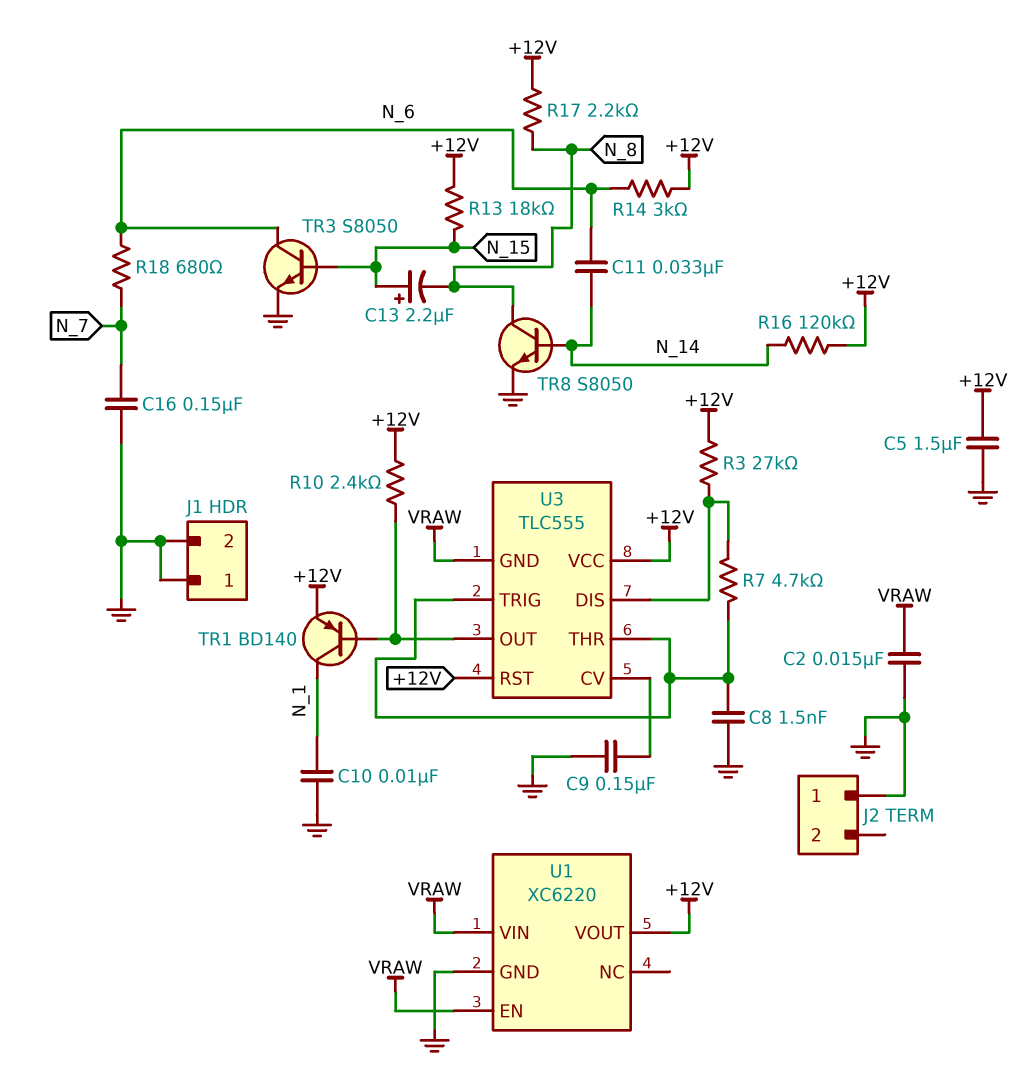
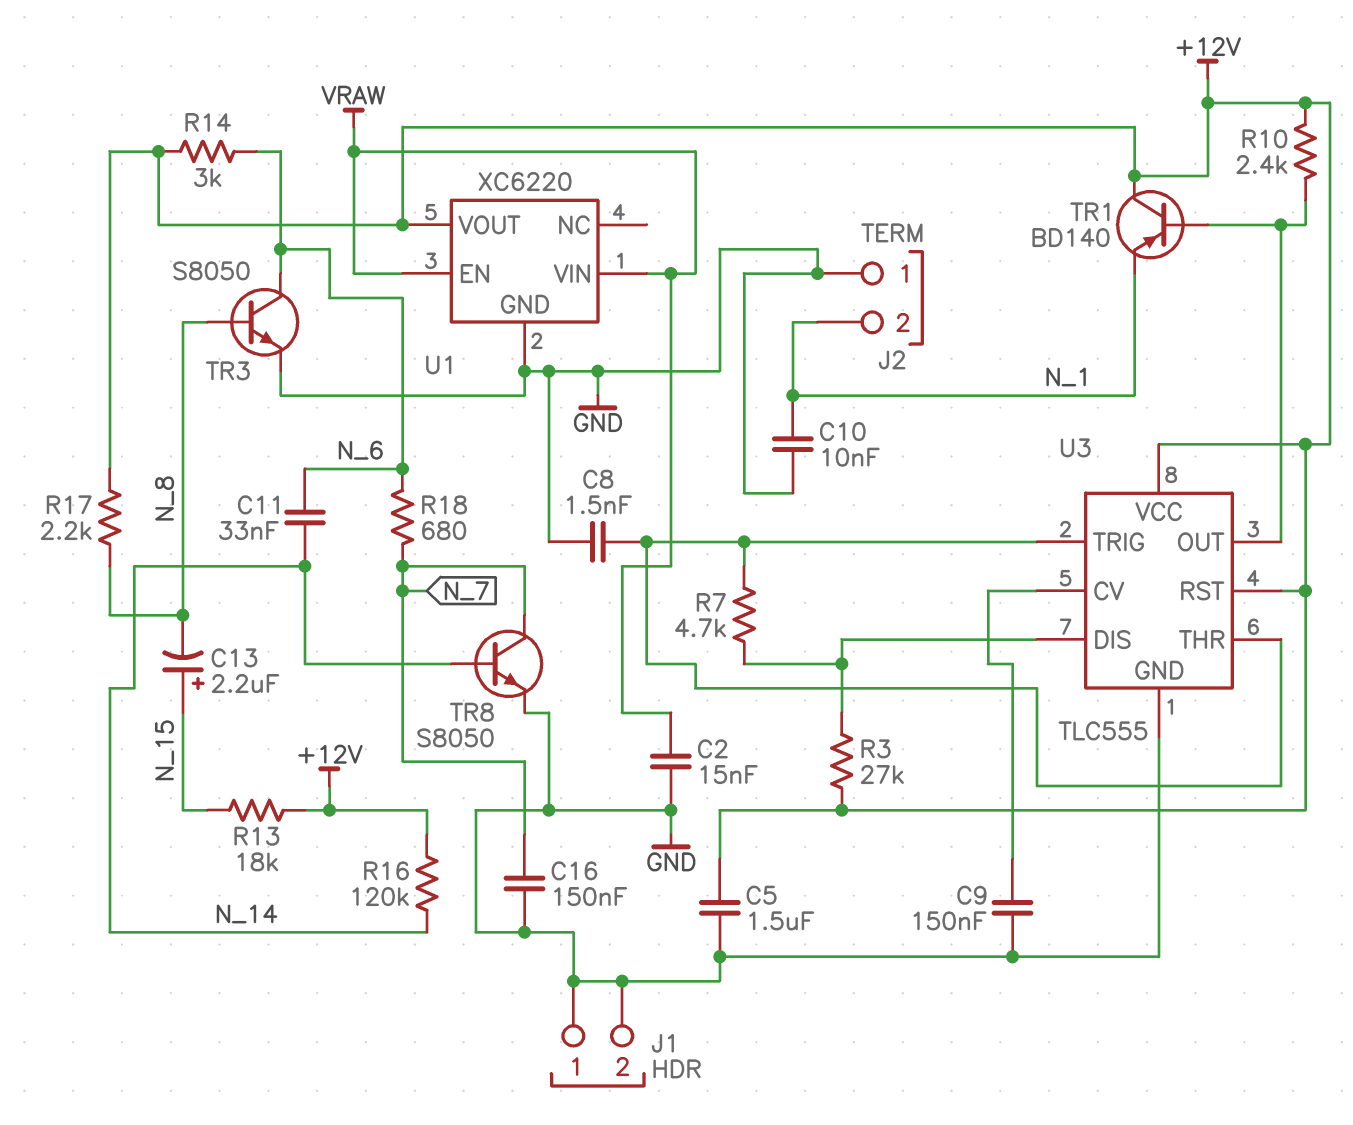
J2 pin 2: none -> N_1
TR1: PNP BD140 (B U3/OUT, C N_1, E +12V) -> PNP BD140 (B U3/OUT, C +12V, E N_1)
TR3: NPN S8050 (B N_15, C N_6, E GND) -> NPN S8050 (B N_8, C N_6, E GND)
TR8: NPN S8050 (B N_14, C N_8, E GND) -> NPN S8050 (B N_14, C N_7, E GND)
U3 pin GND: VRAW -> GND

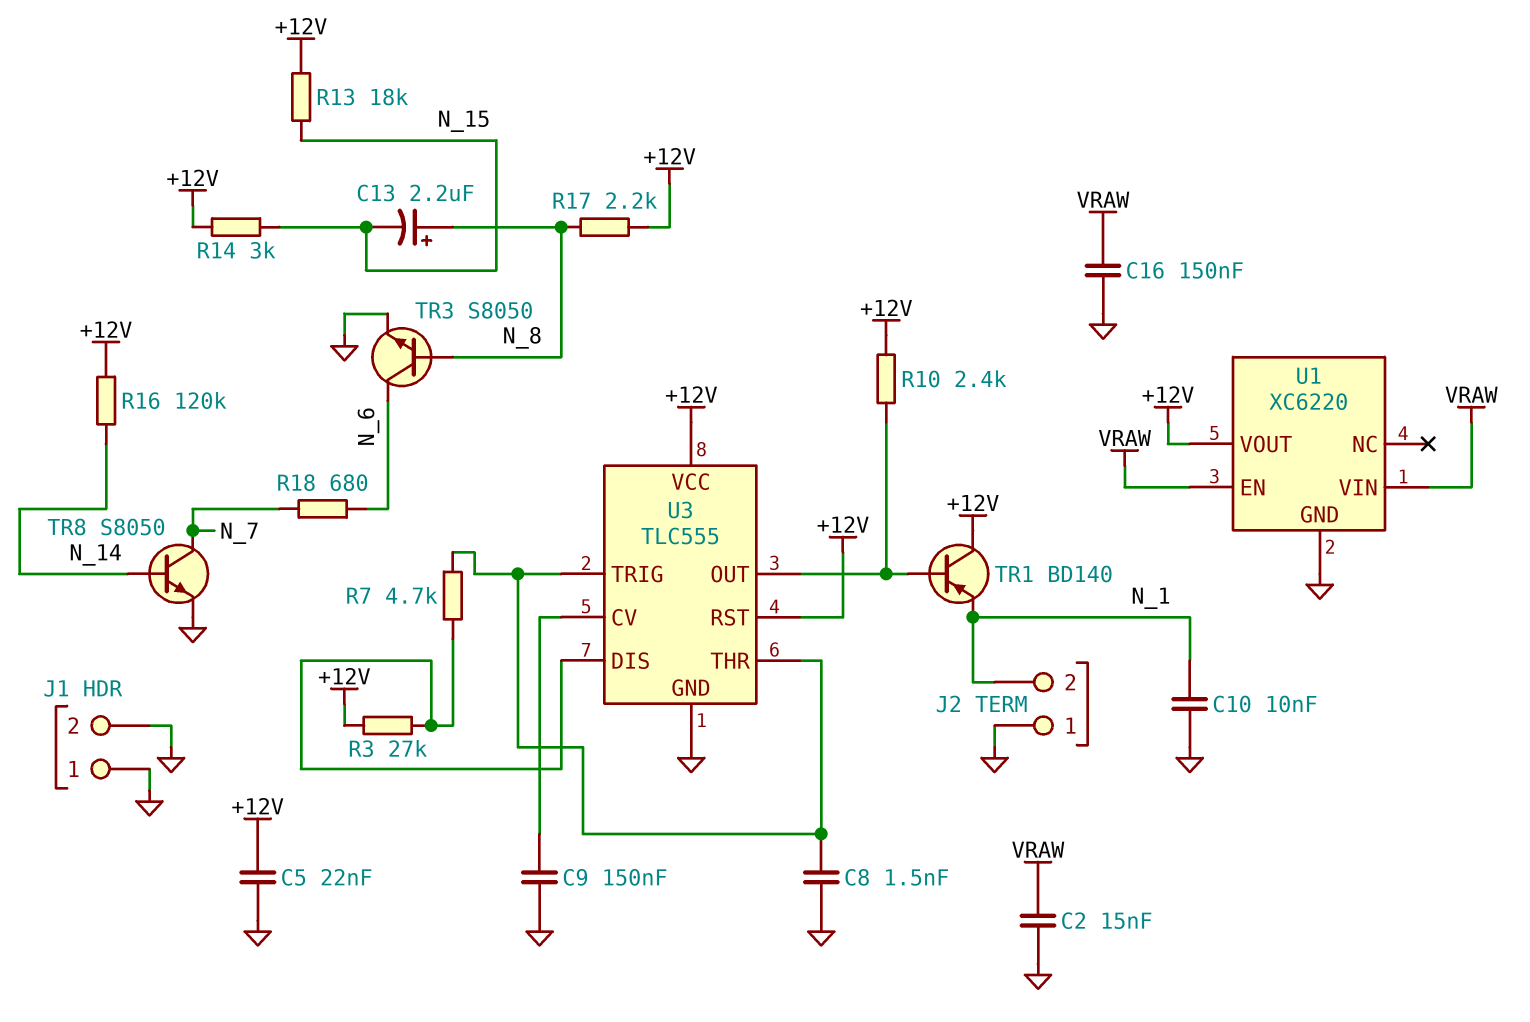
C5: 1.5uF (+12V, GND) -> 22nF (+12V, GND)
C11: 33nF (N_6, N_14) -> none
C13: 2.2uF (plus N_15, minus N_8) -> 2.2uF (plus N_8, minus N_15)
C16: 150nF (GND, N_7) -> 150nF (GND, VRAW)
R14: 3k (+12V, N_6) -> 3k (+12V, N_15)

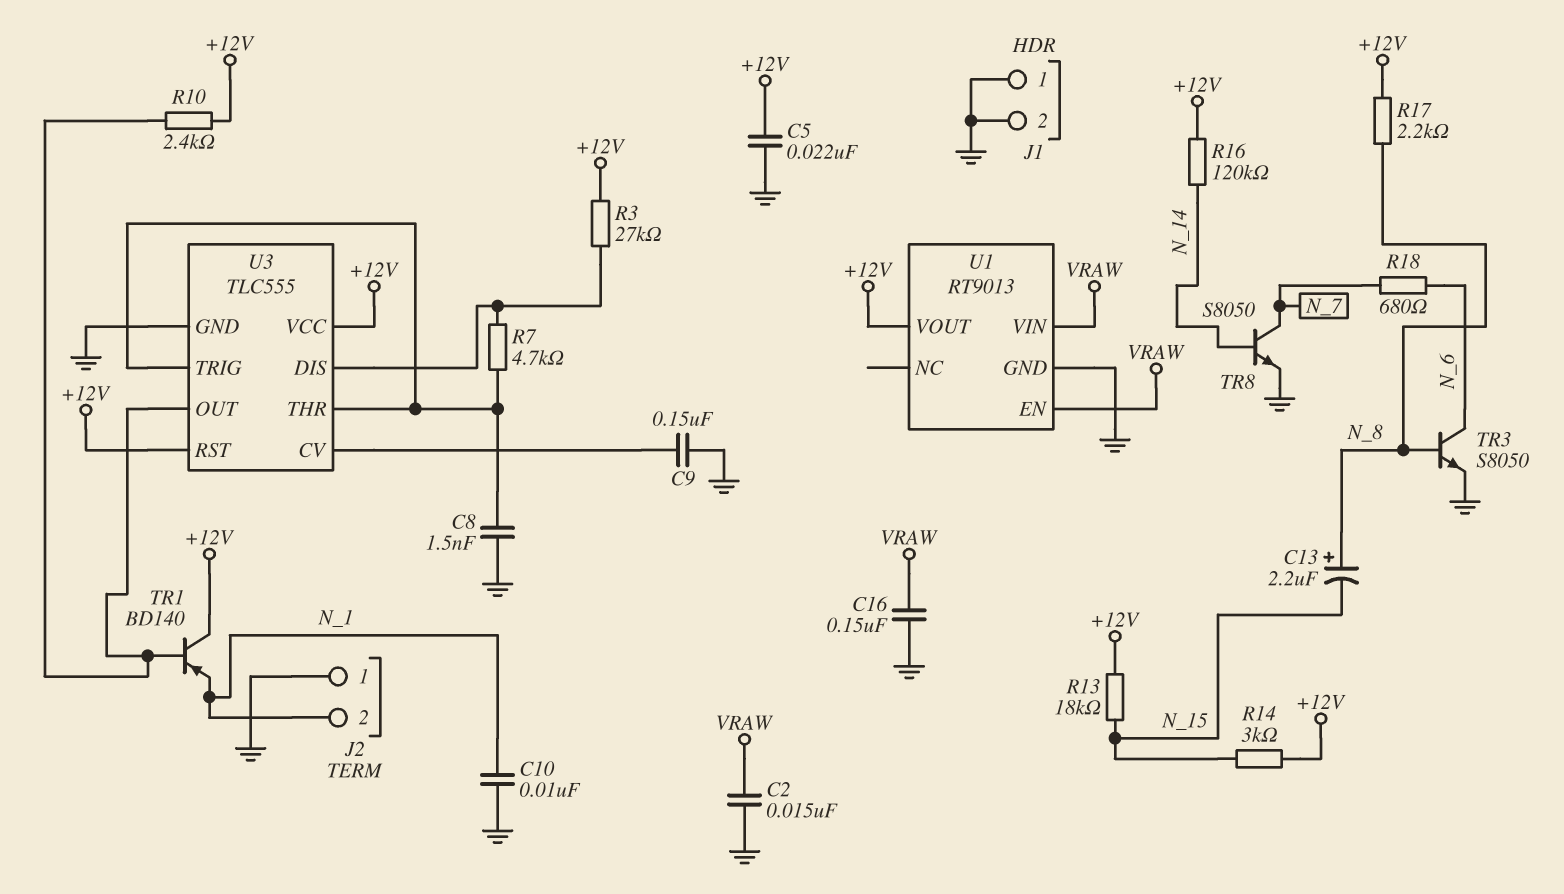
U1: XC6220 -> RT9013

